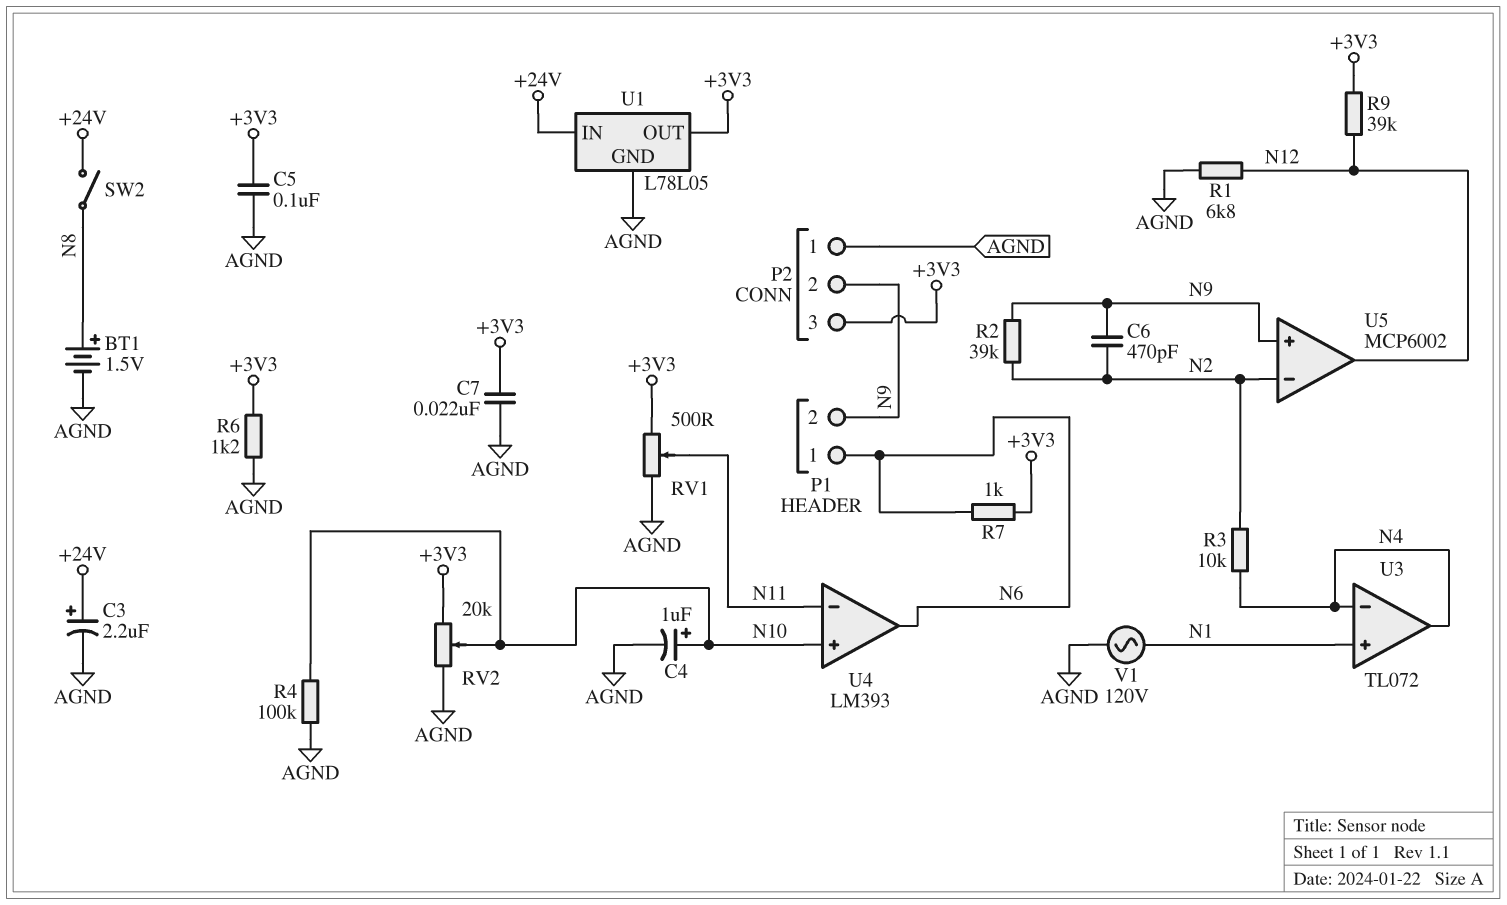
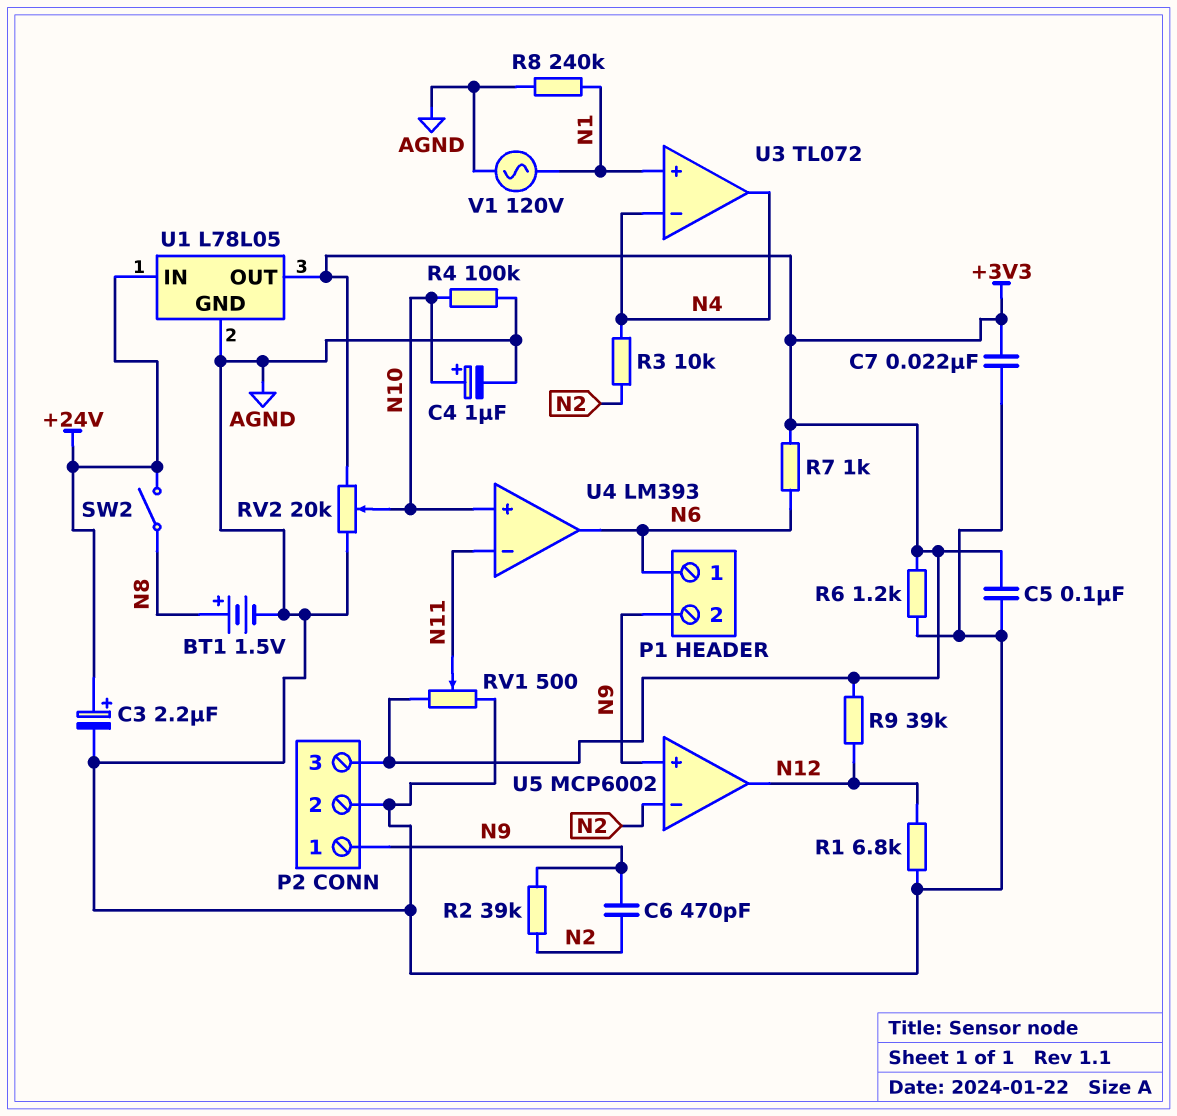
P2 pin 1: AGND -> N9
P2 pin 2: N9 -> AGND
R8: none -> 240k (AGND, N1)

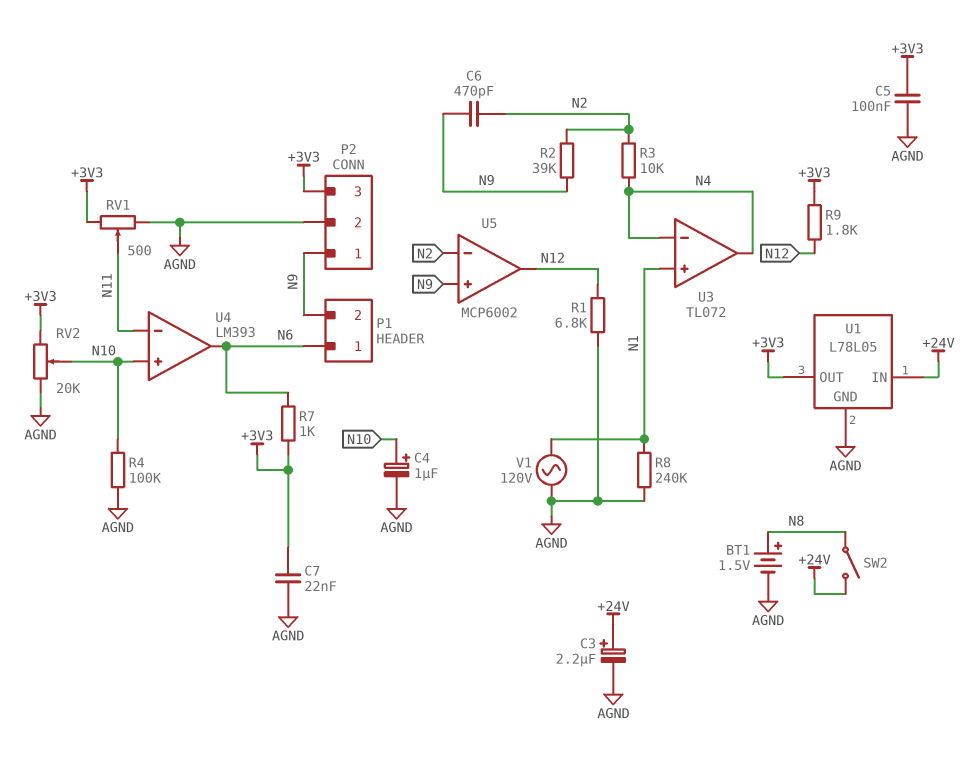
R6: 1.2k (+3V3, AGND) -> none
R9: 39k (+3V3, N12) -> 1.8k (+3V3, N12)

